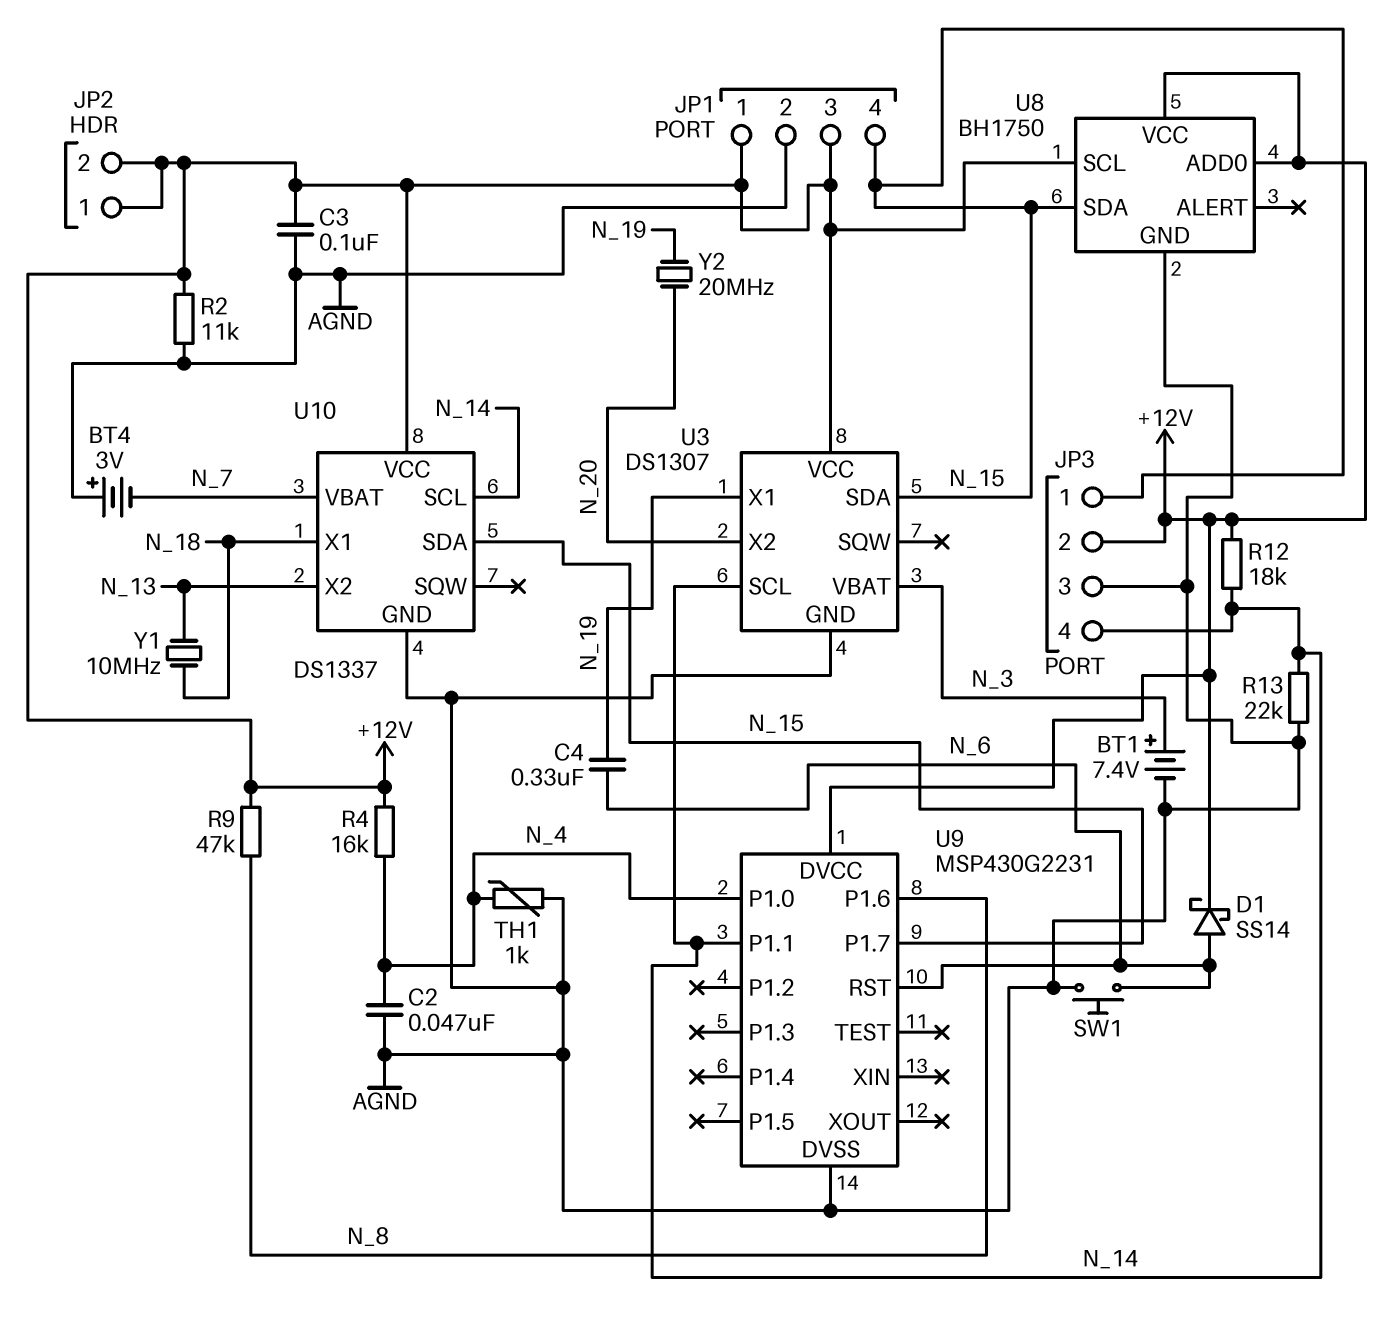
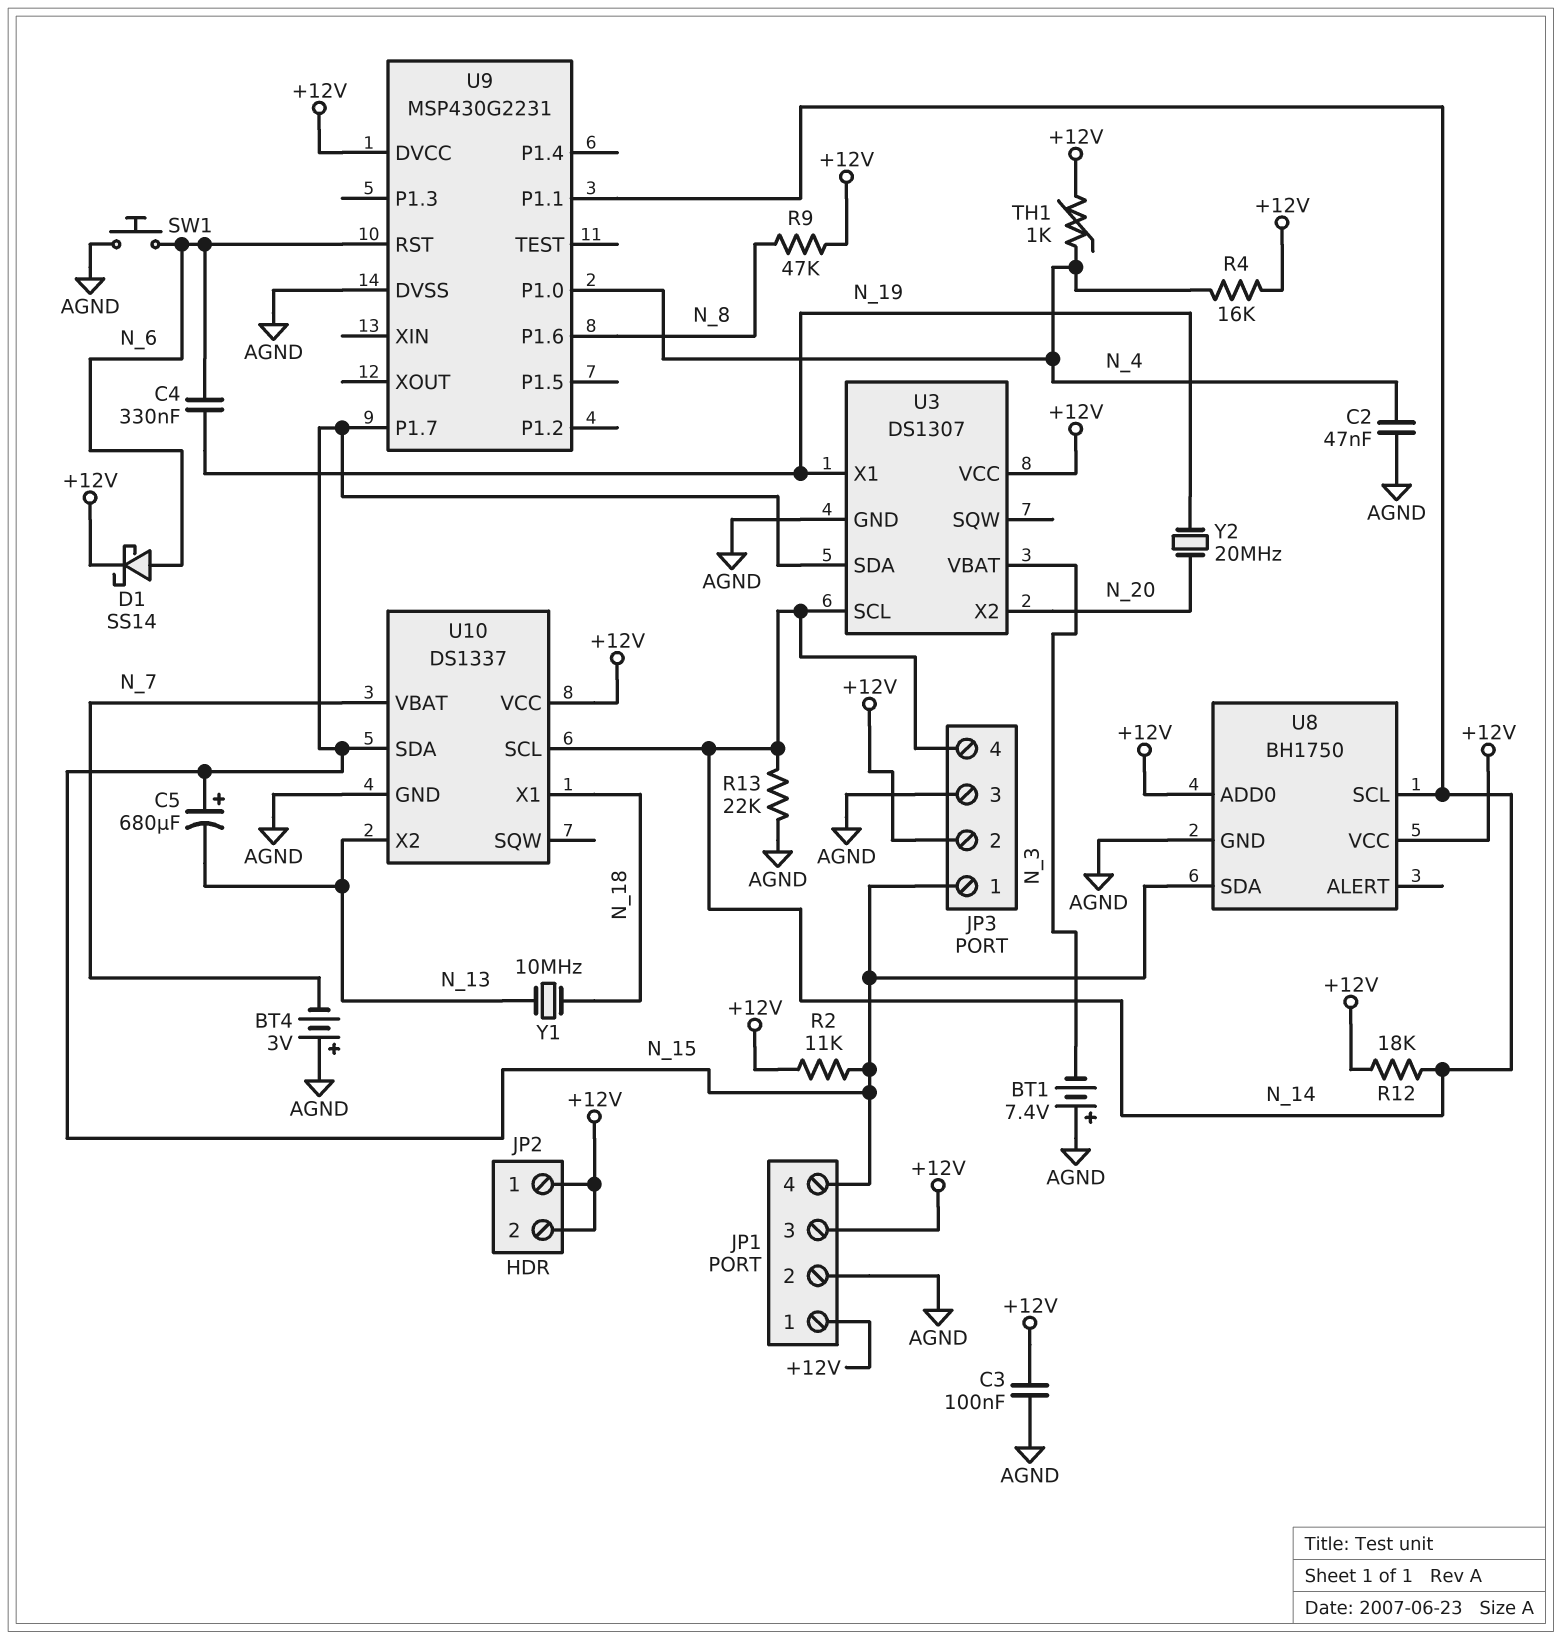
BT1: 7.4V (plus N_3, minus AGND) -> 7.4V (plus AGND, minus N_3)
C5: none -> 680uF (plus N_15, minus N_13)
R2: 11k (+12V, AGND) -> 11k (+12V, N_15)
TH1: 1k (AGND, N_4) -> 1k (+12V, N_4)
U8 pin SCL: +12V -> N_14

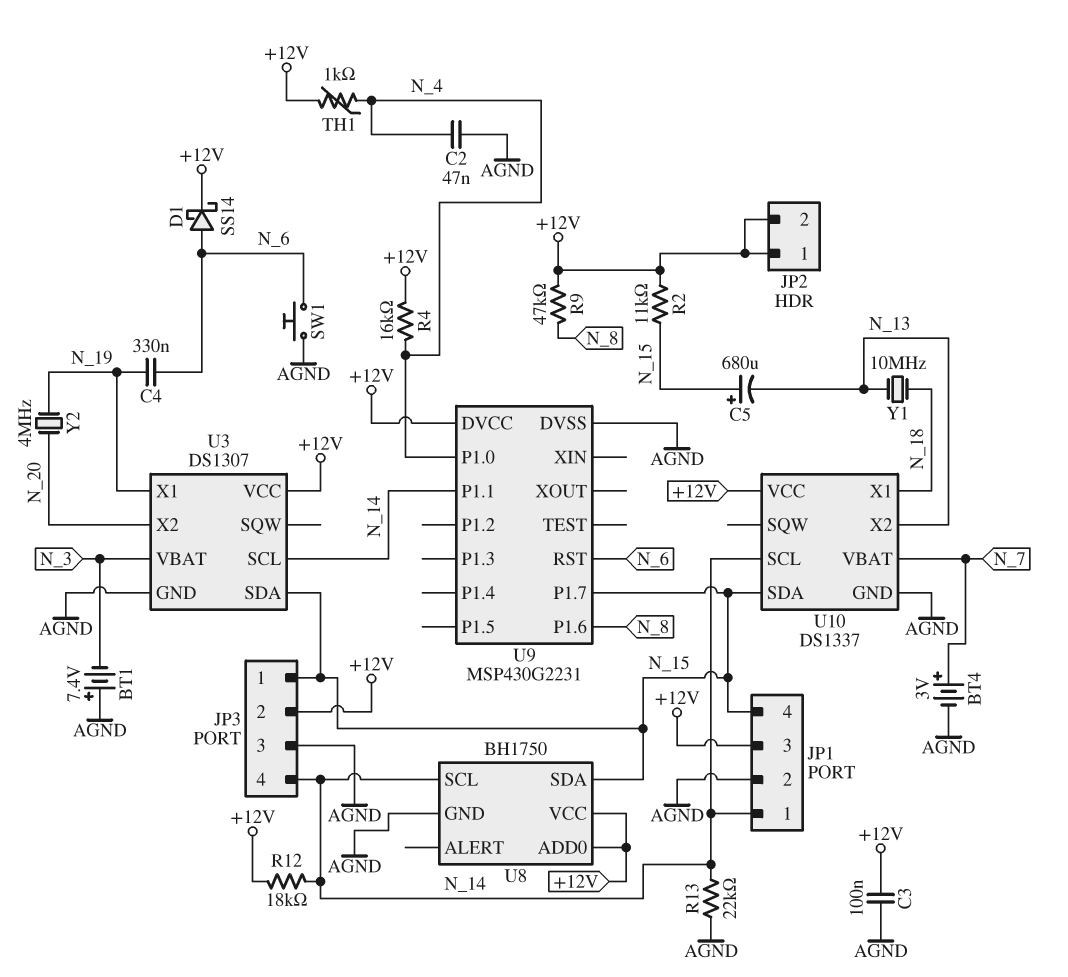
BT4: 3V (plus AGND, minus N_7) -> 3V (plus N_7, minus AGND)
JP1 pin 1: +12V -> N_14
Y2: 20MHz (N_19, N_20) -> 4MHz (N_19, N_20)

